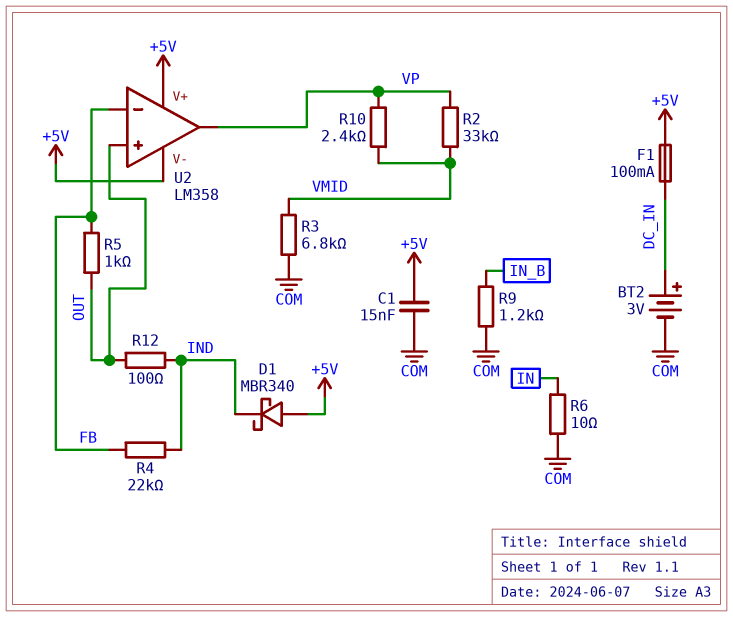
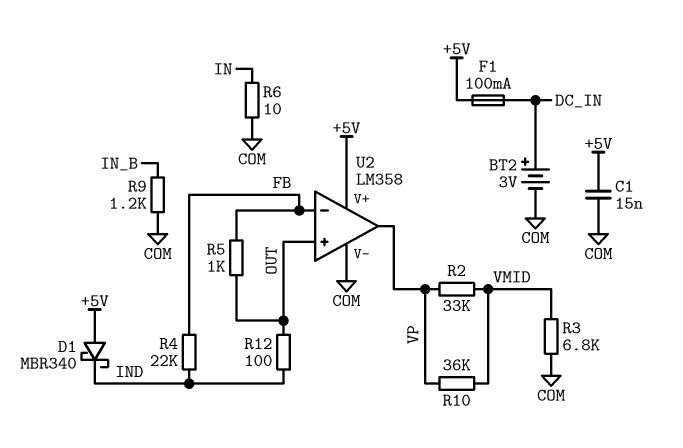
R10: 2.4k (VMID, VP) -> 36k (VMID, VP)
U2 pin V-: +5V -> COM

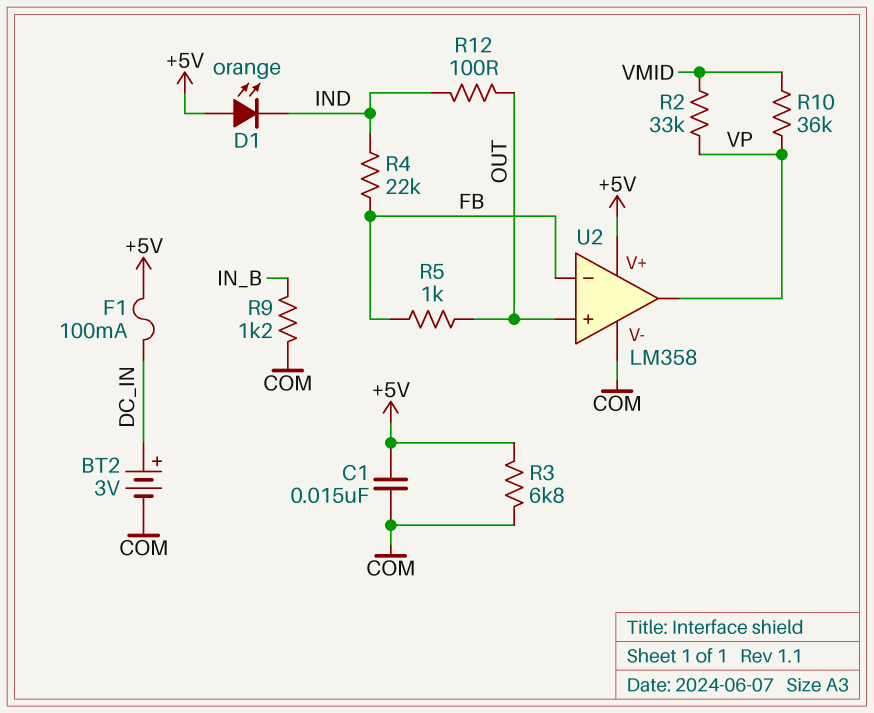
D1: schottky MBR340 (A +5V, K IND) -> LED orange (A +5V, K IND)
R3: 6.8k (COM, VMID) -> 6.8k (+5V, COM)
R6: 10 (COM, IN) -> none

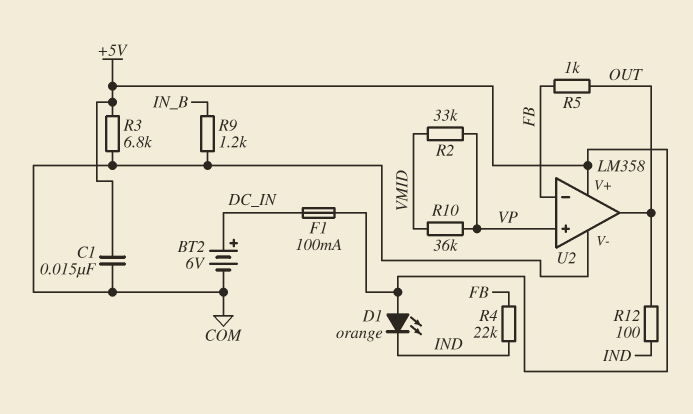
BT2: 3V (plus DC_IN, minus COM) -> 6V (plus DC_IN, minus COM)
U2 pin in+: OUT -> VP
U2 pin out: VP -> OUT

